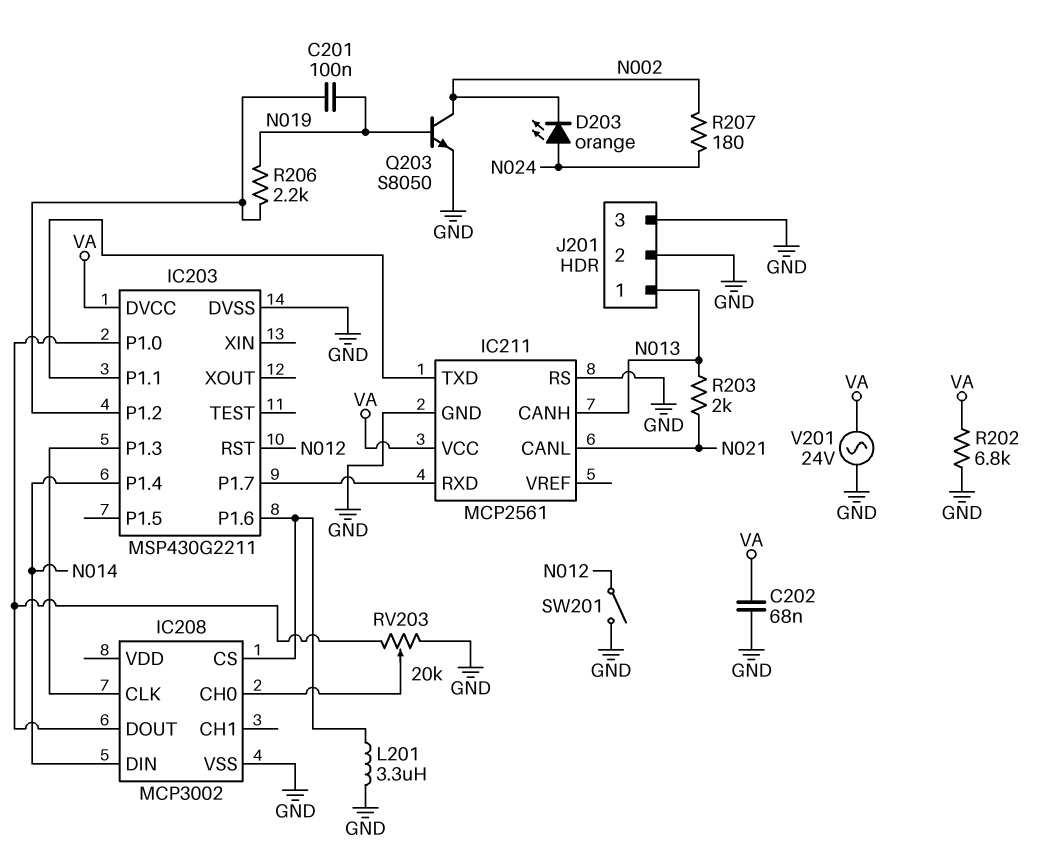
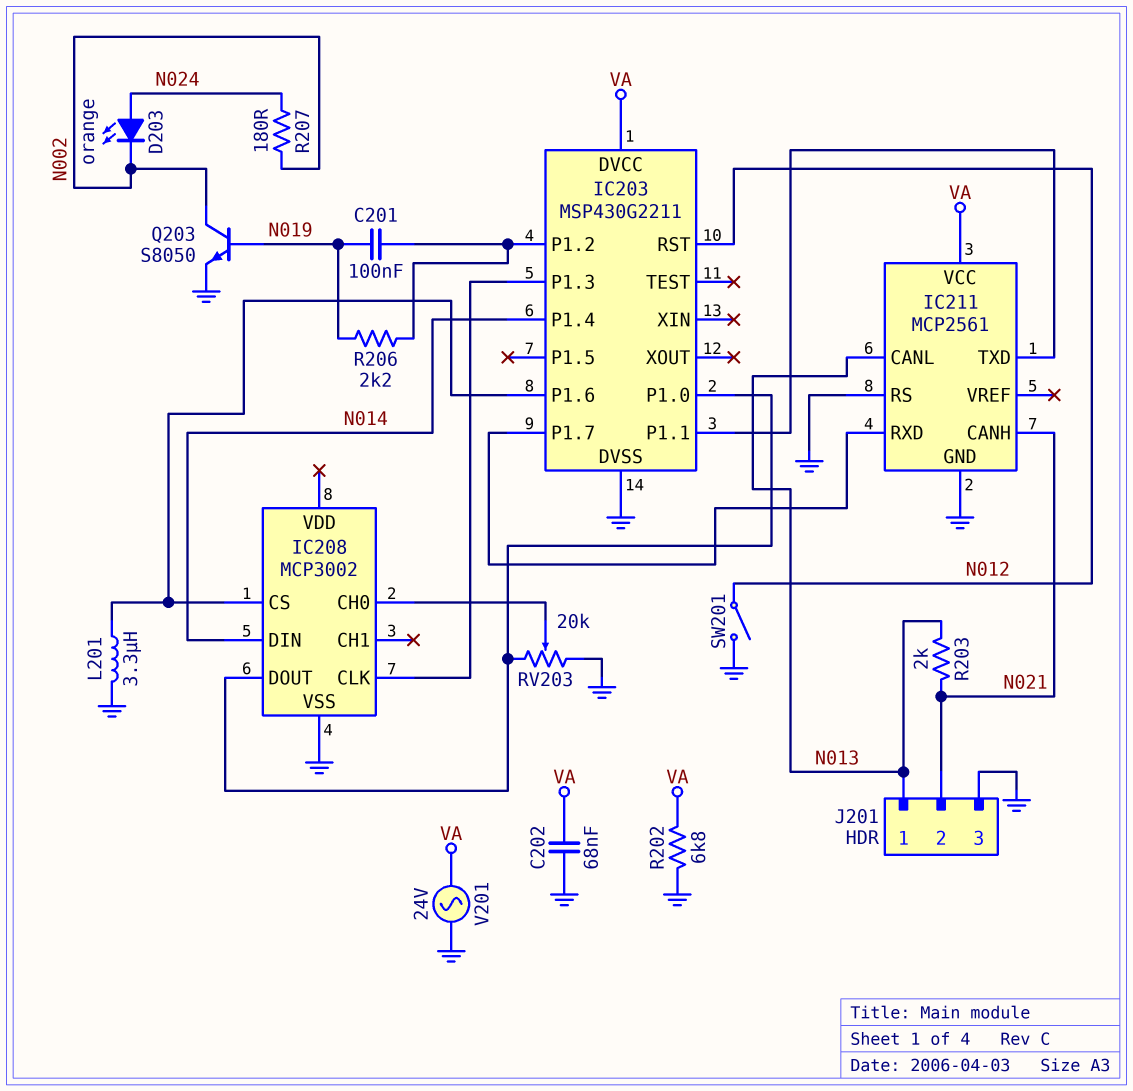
IC211 pin CANH: N013 -> N021
IC211 pin CANL: N021 -> N013
J201 pin 2: GND -> N021

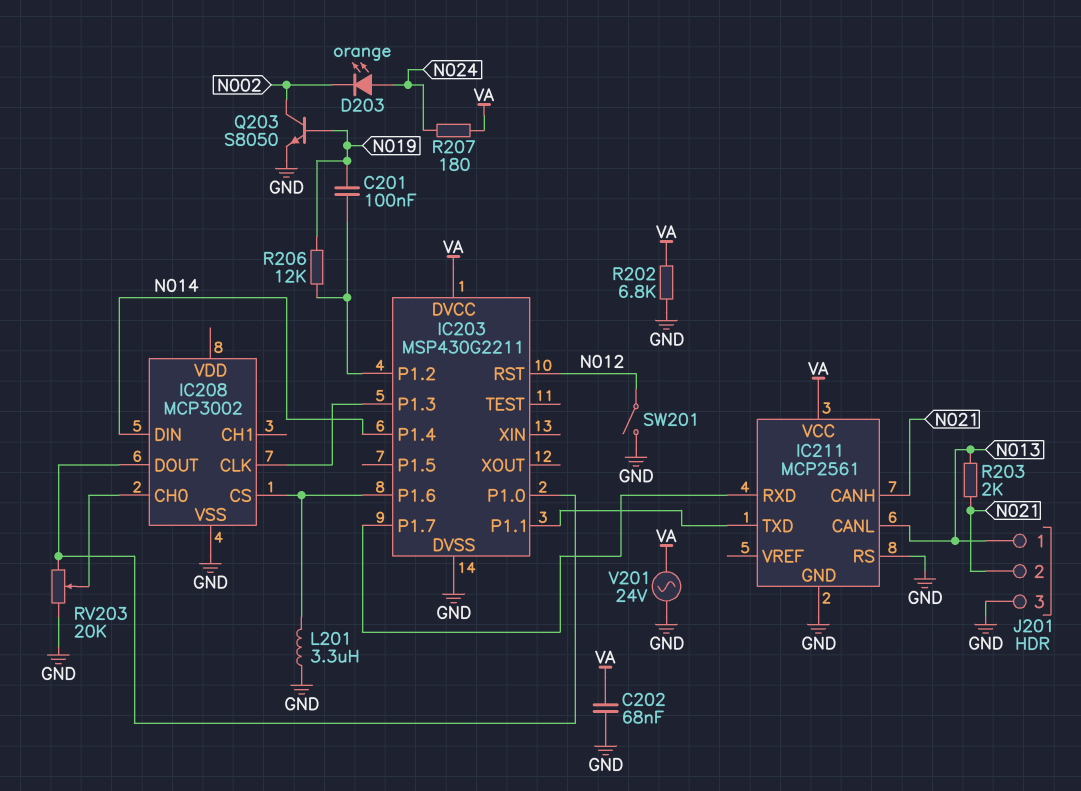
R206: 2.2k (IC203/P1.2, N019) -> 12k (IC203/P1.2, N019)
R207: 180 (N002, N024) -> 180 (N024, VA)

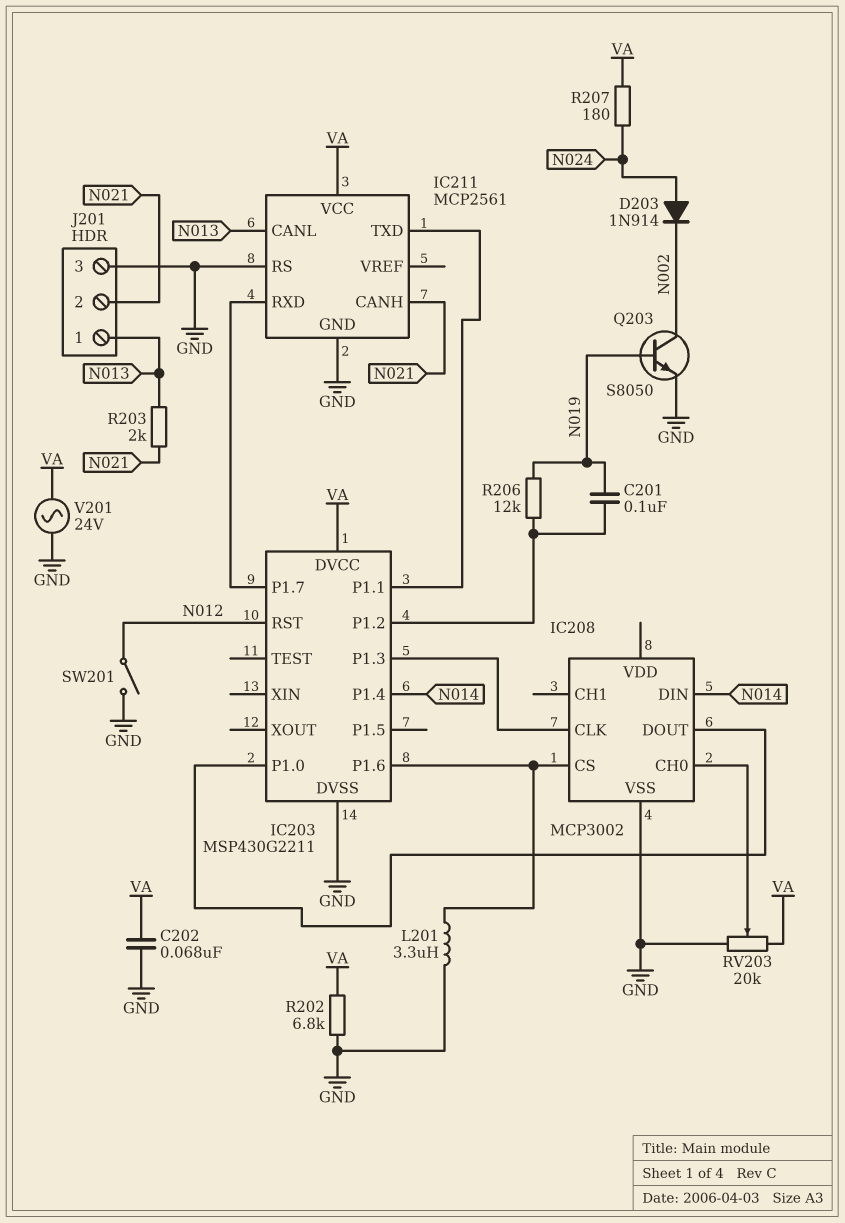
D203: LED orange (A N024, K N002) -> diode 1N914 (A N024, K N002)
RV203: 20k (GND, IC203/P1.0, wiper IC208/CH0) -> 20k (GND, VA, wiper IC208/CH0)

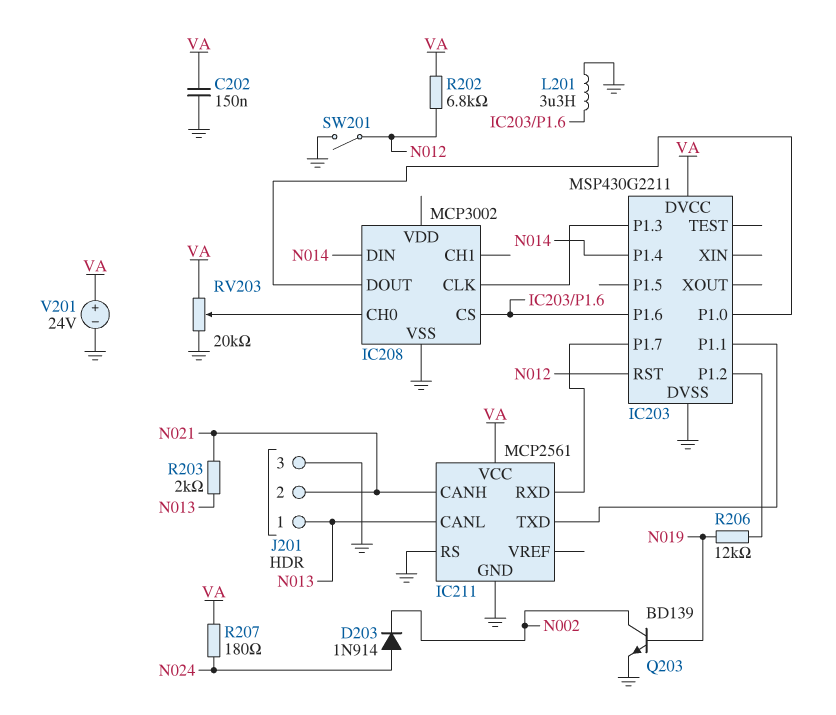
C201: 100nF (IC203/P1.2, N019) -> none
C202: 68nF (GND, VA) -> 150nF (GND, VA)
Q203: NPN S8050 (B N019, C N002, E GND) -> NPN BD139 (B N019, C N002, E GND)
R202: 6.8k (GND, VA) -> 6.8k (N012, VA)
V201: AC 24V (GND, VA) -> 24V (plus VA, minus GND)

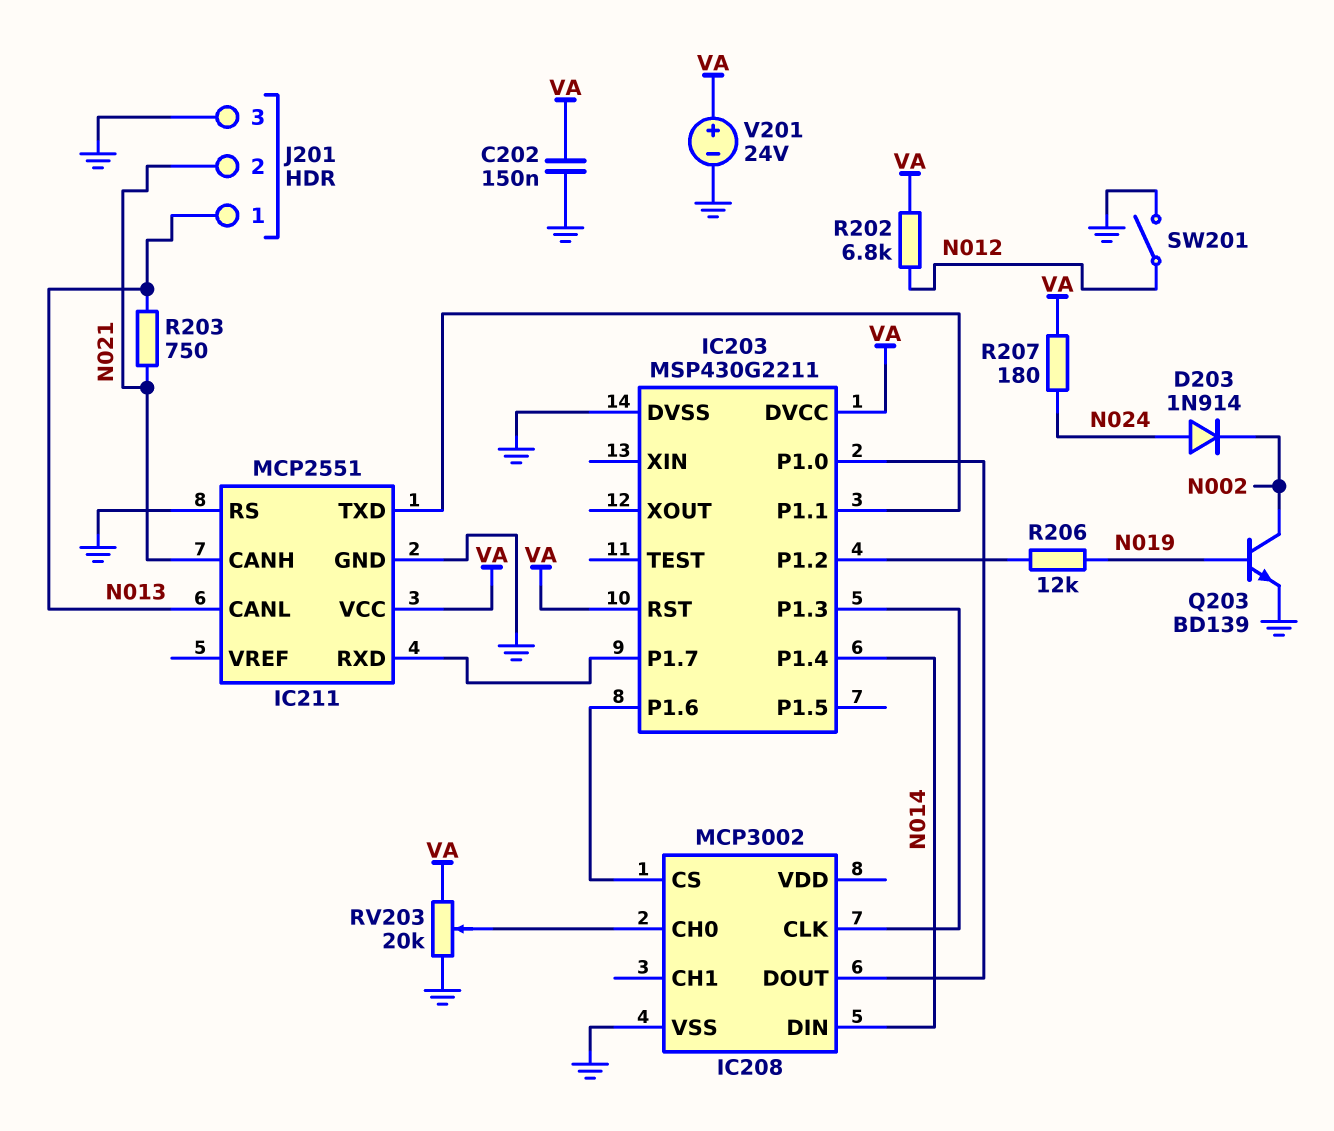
IC203 pin RST: N012 -> VA
IC211: MCP2561 -> MCP2551
L201: 3.3uH (GND, IC203/P1.6) -> none
R203: 2k (N013, N021) -> 750 (N013, N021)

